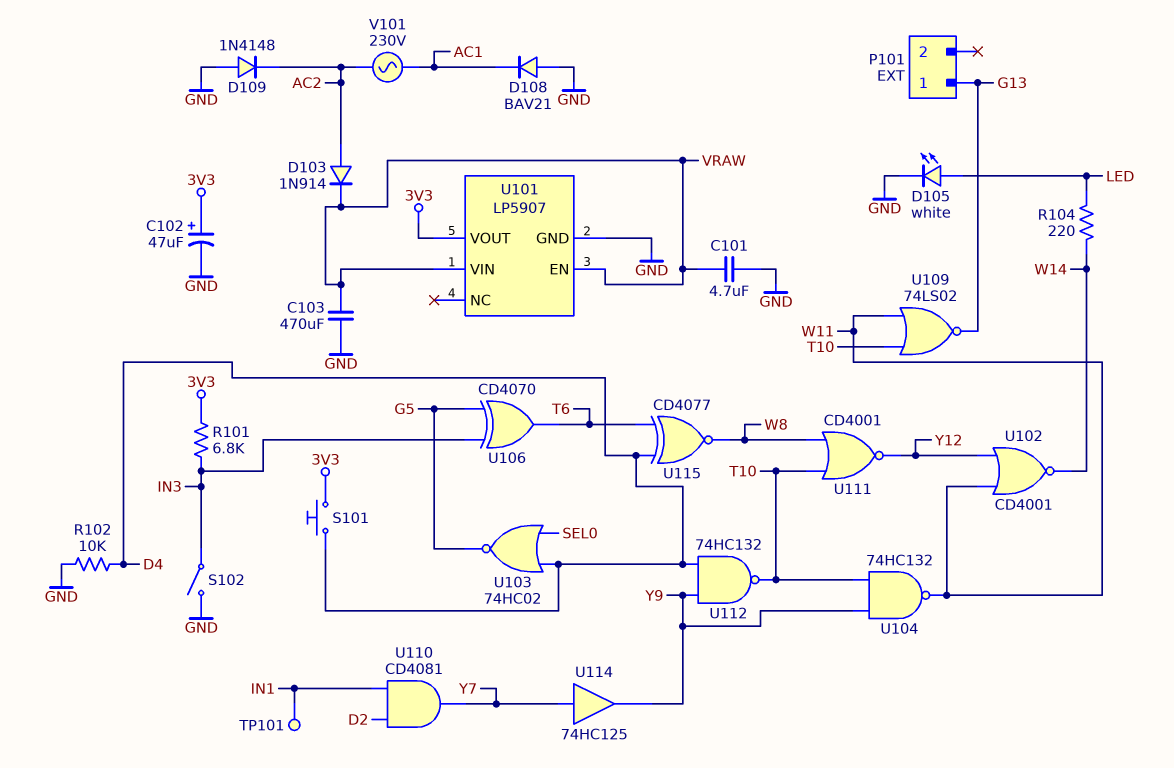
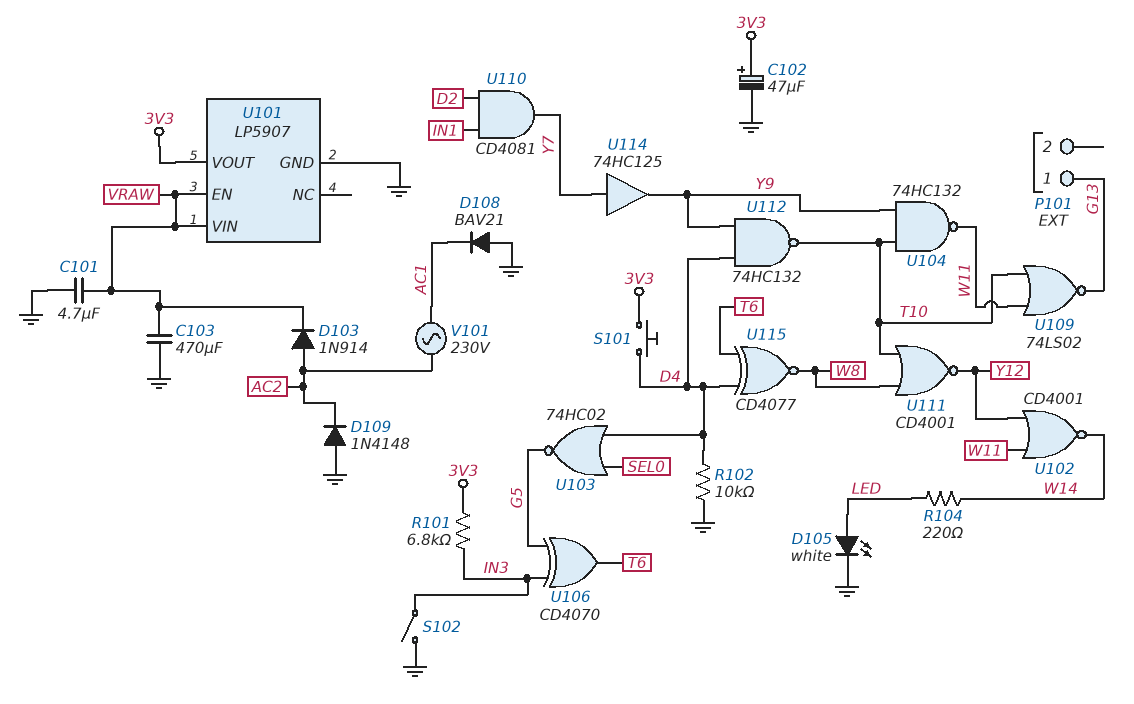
TP101: test point (IN1) -> none

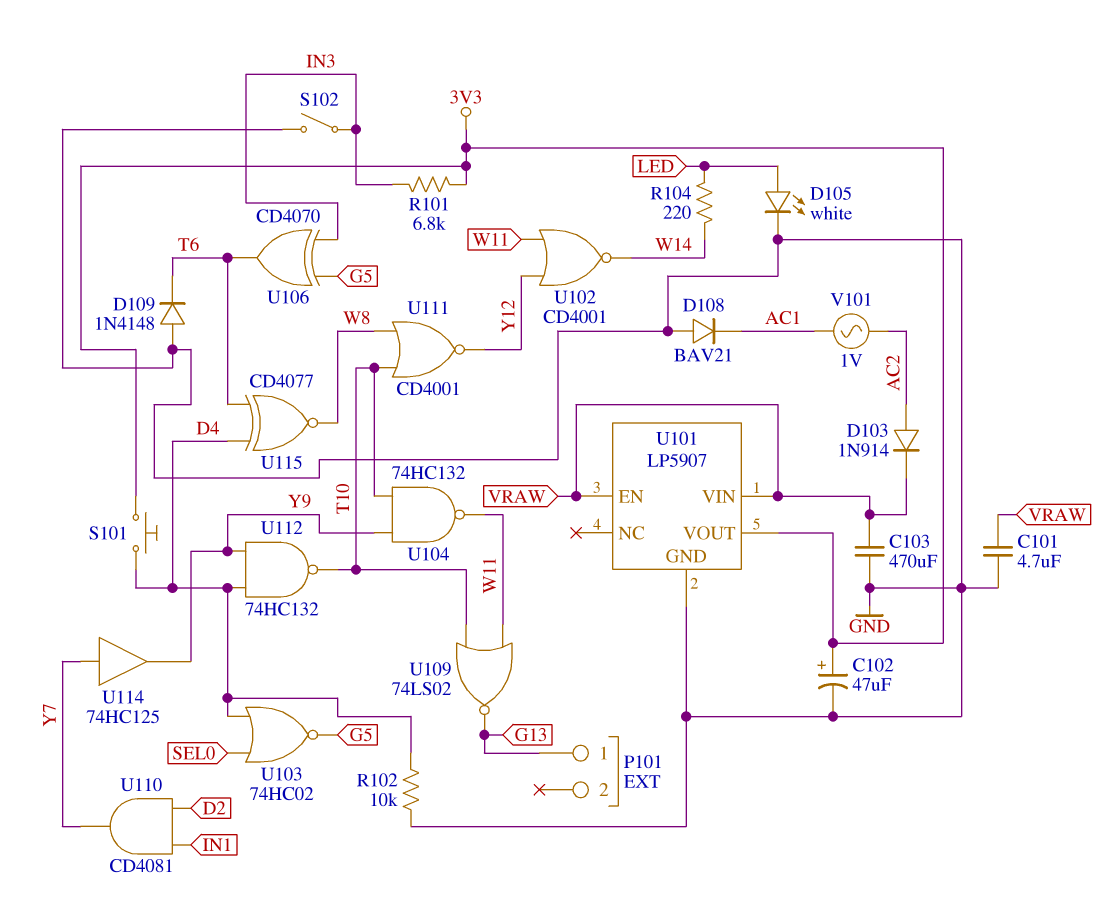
D109: diode 1N4148 (A GND, K AC2) -> diode 1N4148 (A GND, K T6)
V101: AC 230V (AC1, AC2) -> AC 1V (AC1, AC2)

